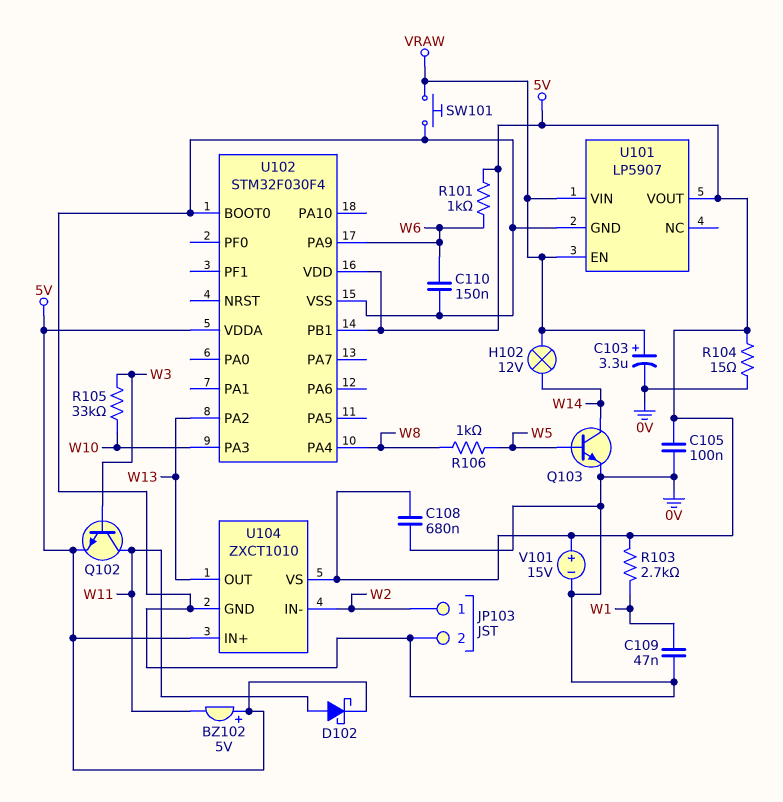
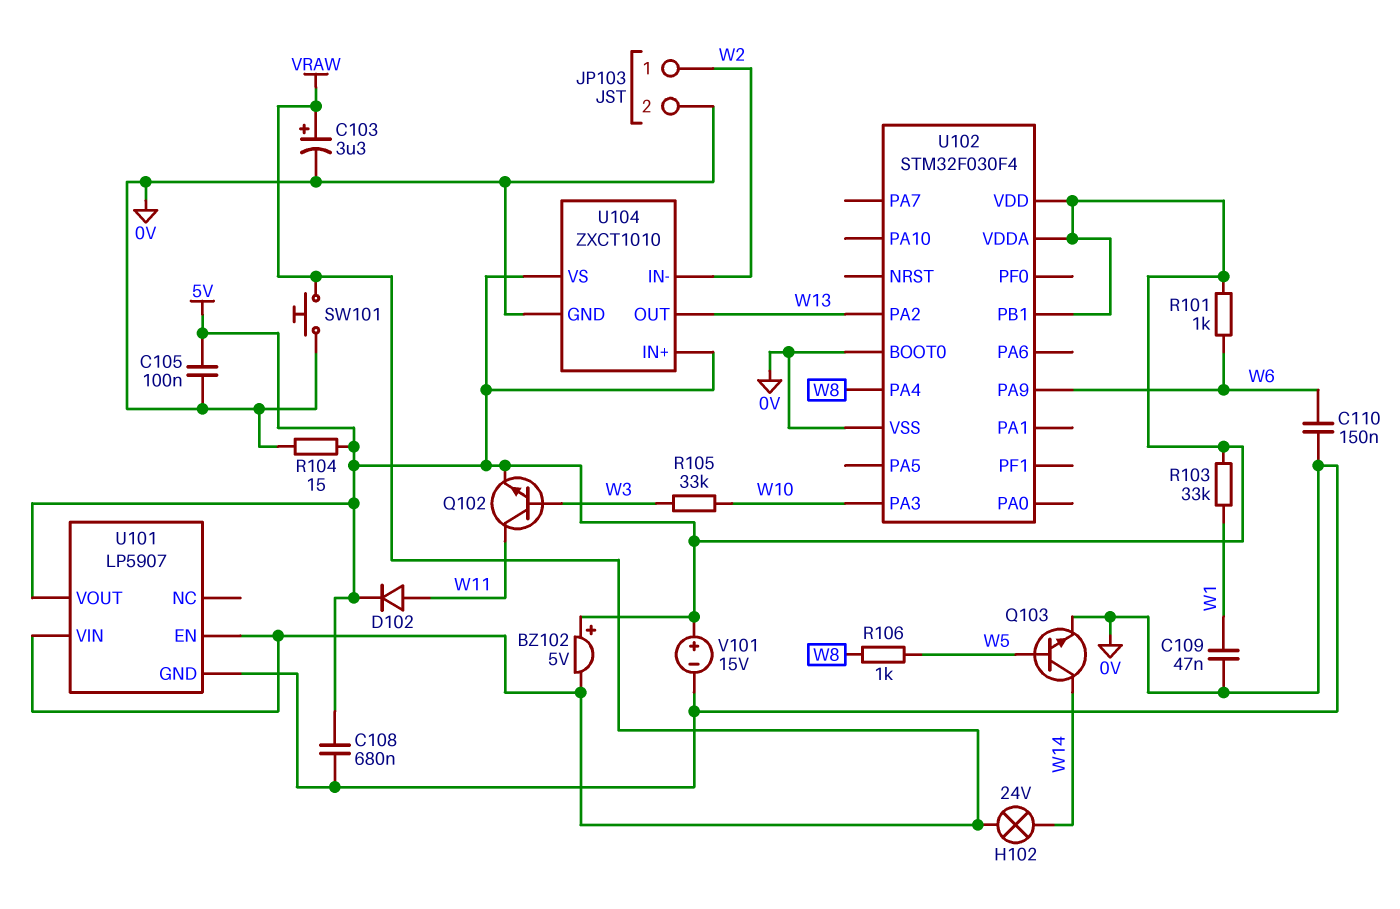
BZ102: buzzer 5V (plus 5V, minus W11) -> buzzer 5V (plus 5V, minus VRAW)
D102: schottky (A W11, K 5V) -> diode (A W11, K 5V)
H102: lamp 12V (VRAW, W14) -> lamp 24V (VRAW, W14)
R103: 2.7k (5V, W1) -> 33k (5V, W1)

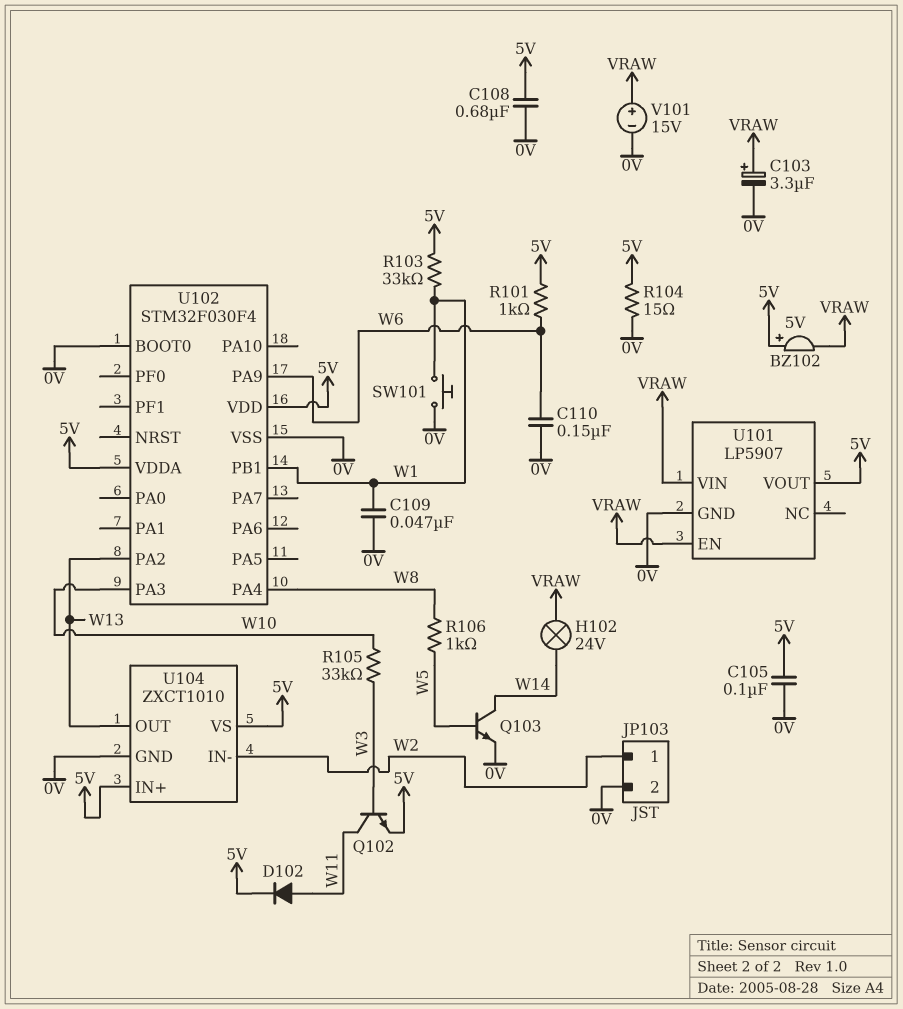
SW101: button (0V, VRAW) -> button (0V, W1)
U102 pin PB1: 5V -> W1
V101: 15V (plus 5V, minus 0V) -> 15V (plus VRAW, minus 0V)

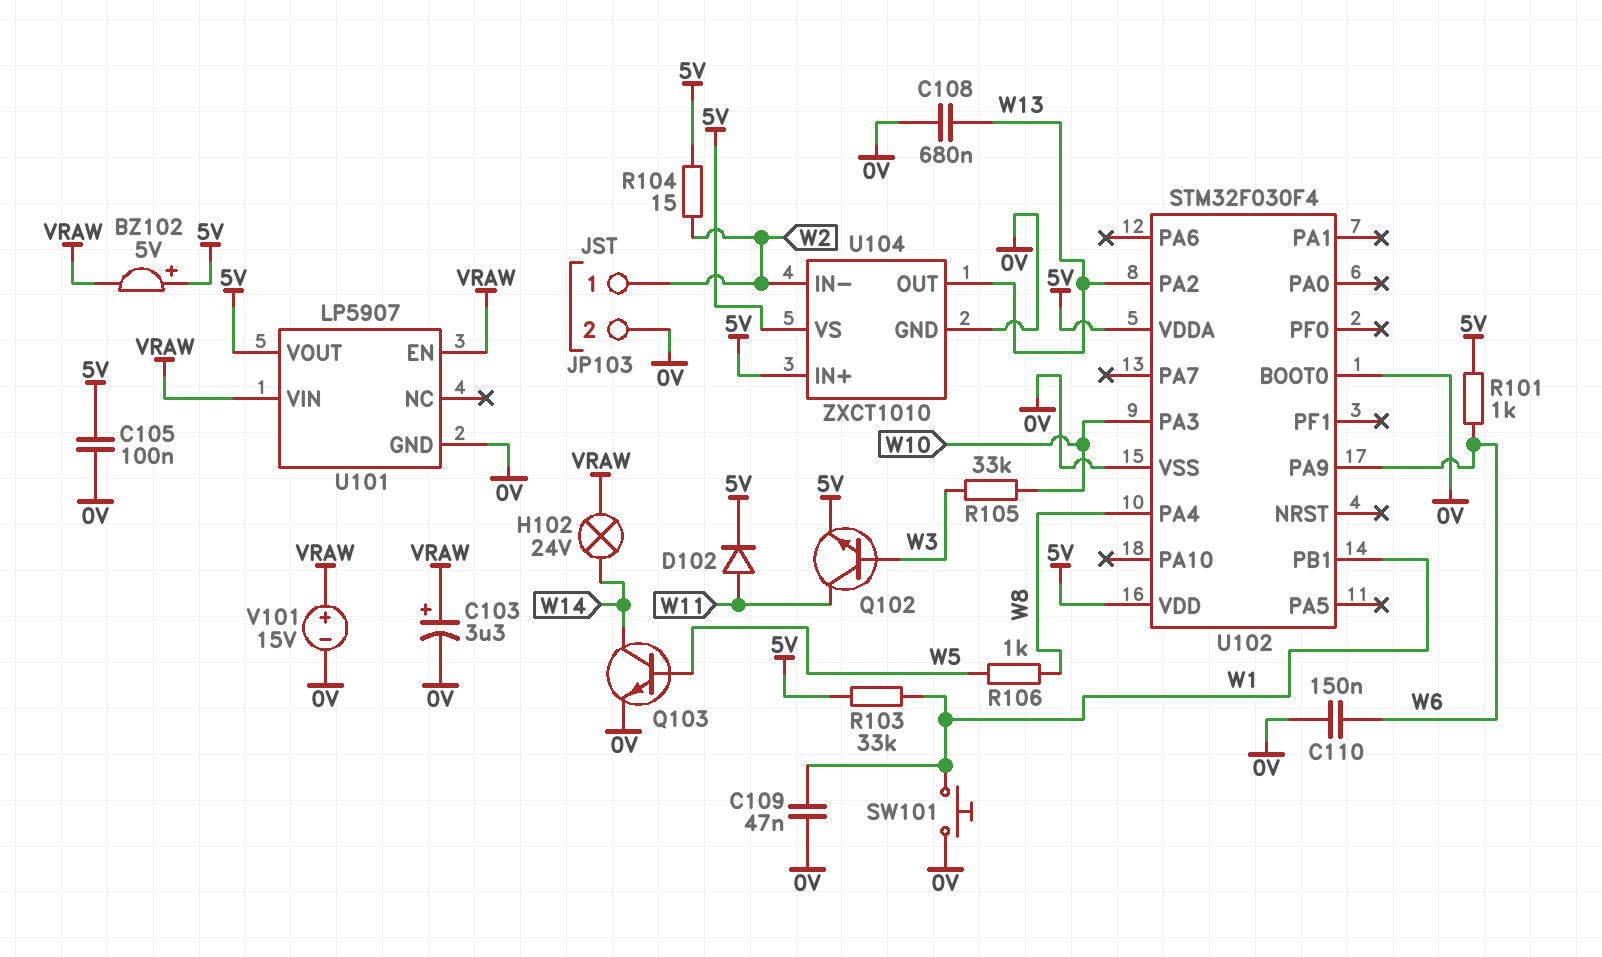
C108: 680nF (0V, 5V) -> 680nF (0V, W13)
R104: 15 (0V, 5V) -> 15 (5V, W2)

